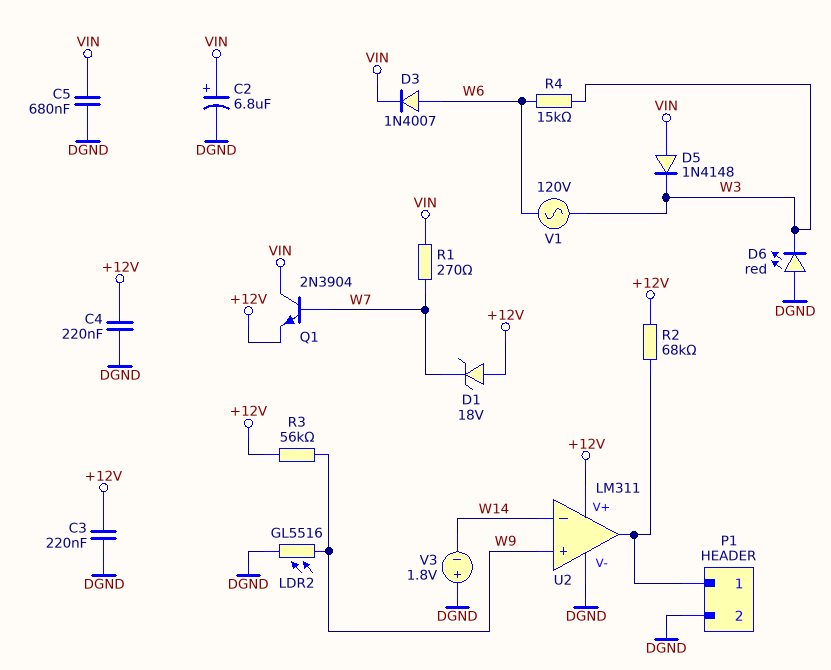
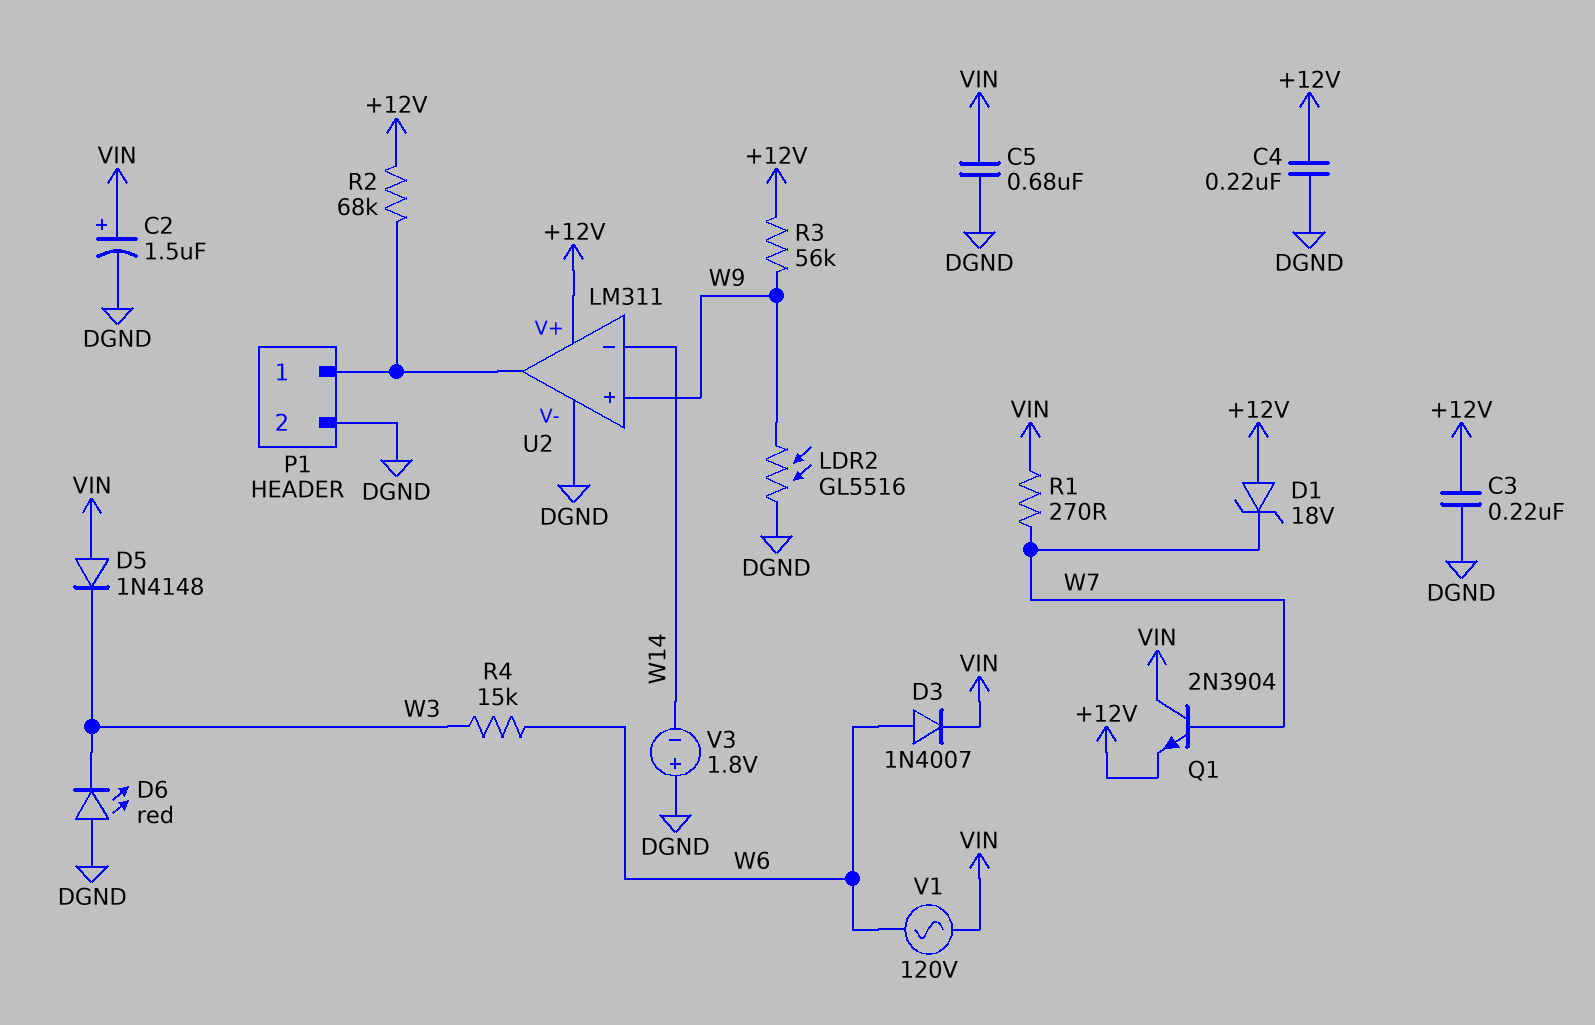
C2: 6.8uF (plus VIN, minus DGND) -> 1.5uF (plus VIN, minus DGND)
V1: AC 120V (W3, W6) -> AC 120V (VIN, W6)

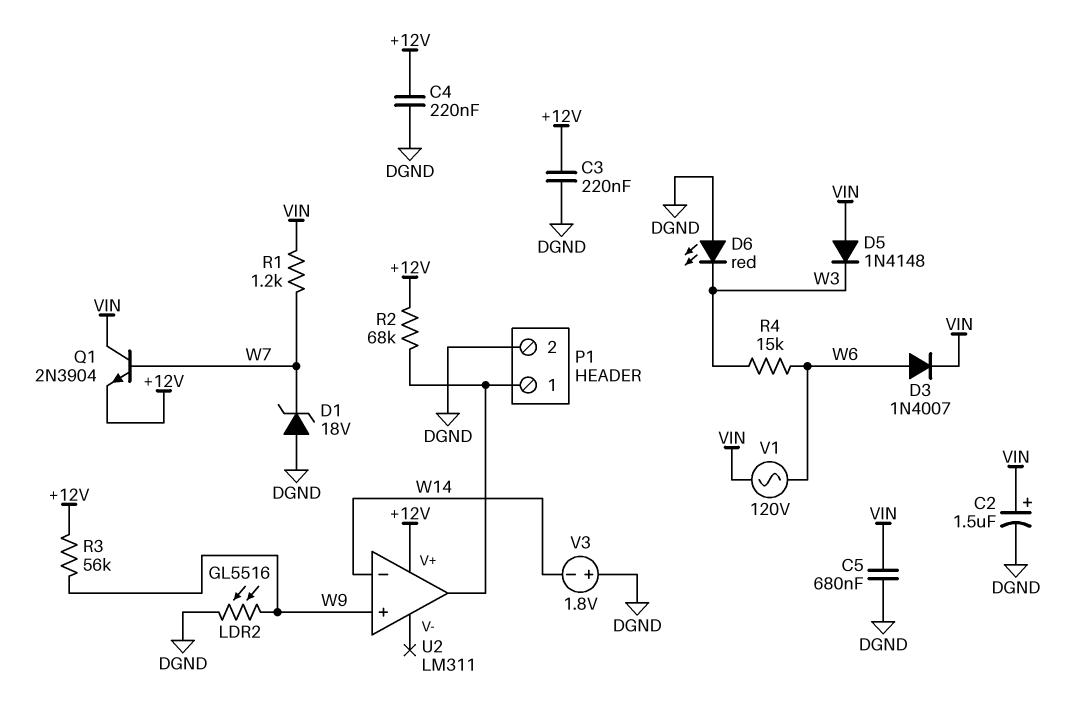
D1: zener 18V (A +12V, K W7) -> zener 18V (A DGND, K W7)
R1: 270 (VIN, W7) -> 1.2k (VIN, W7)
U2 pin V-: DGND -> none

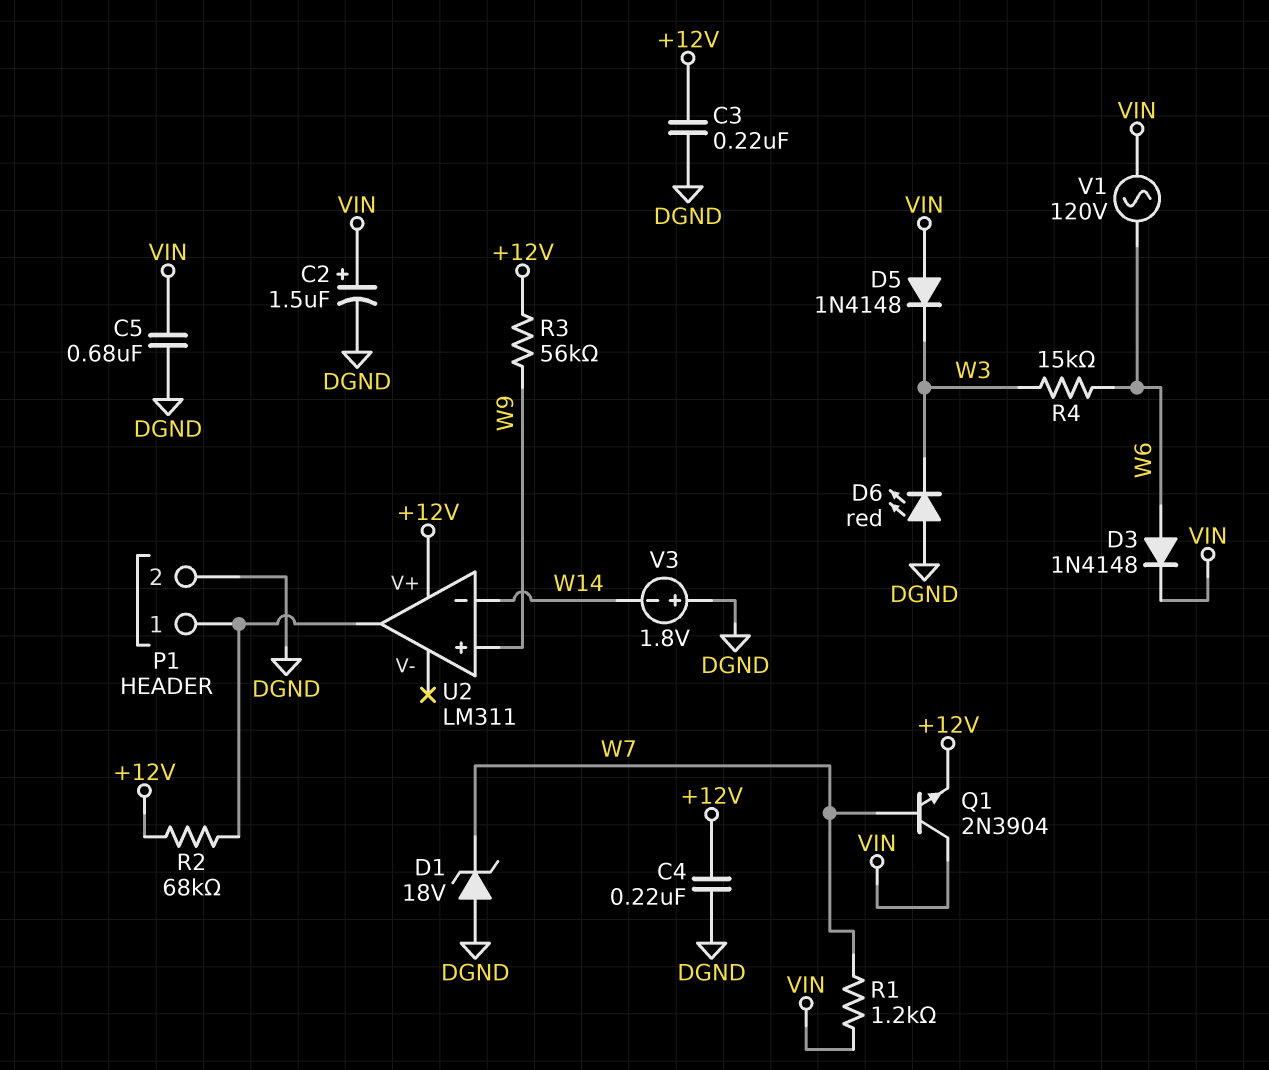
D3: diode 1N4007 (A W6, K VIN) -> diode 1N4148 (A W6, K VIN)
LDR2: GL5516 (DGND, W9) -> none

